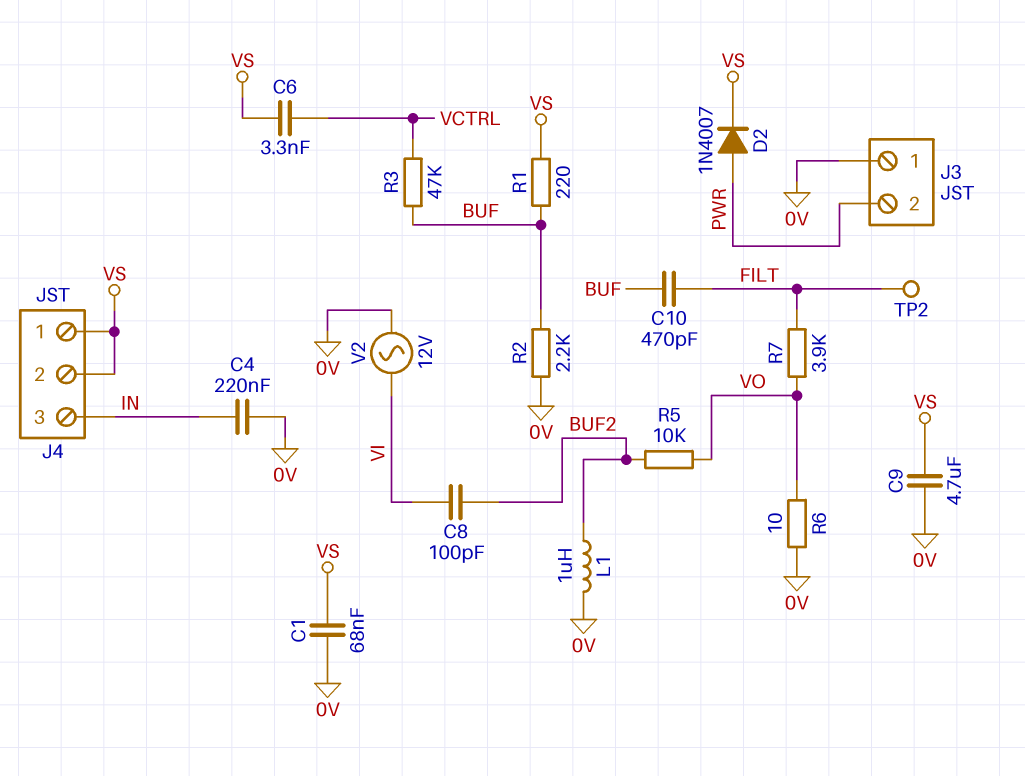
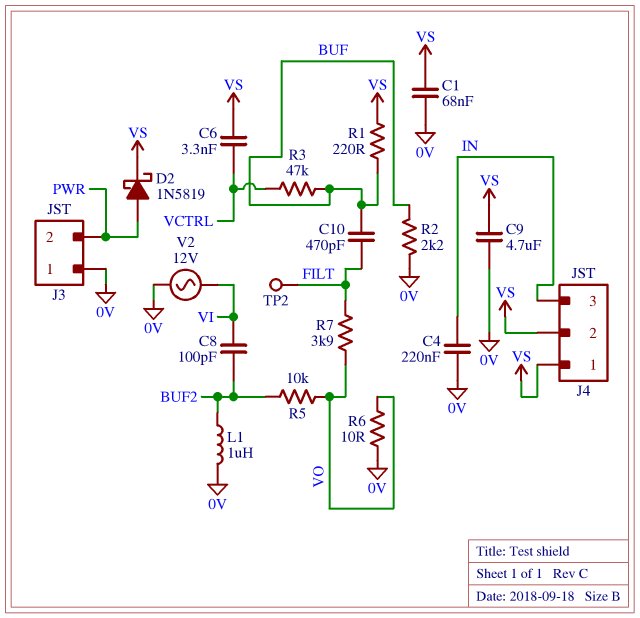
D2: diode 1N4007 (A PWR, K VS) -> schottky 1N5819 (A PWR, K VS)

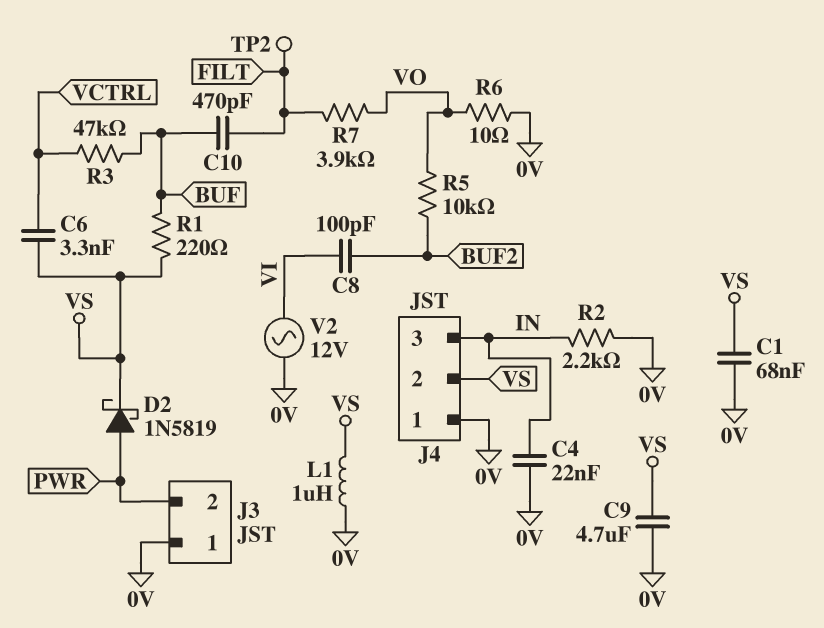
C4: 220nF (0V, IN) -> 22nF (0V, IN)
J4 pin 1: VS -> 0V
L1: 1uH (0V, BUF2) -> 1uH (0V, VS)
R2: 2.2k (0V, BUF) -> 2.2k (0V, IN)

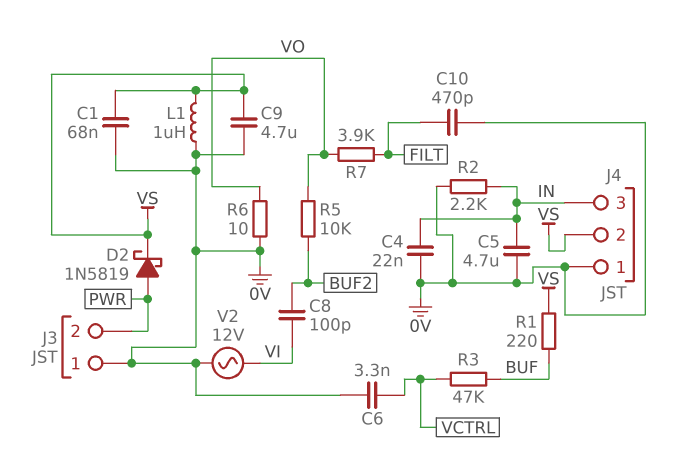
C5: none -> 4.7uF (0V, IN)
C6: 3.3nF (VCTRL, VS) -> 3.3nF (0V, VCTRL)
C10: 470pF (BUF, FILT) -> 470pF (0V, FILT)
TP2: test point (FILT) -> none

